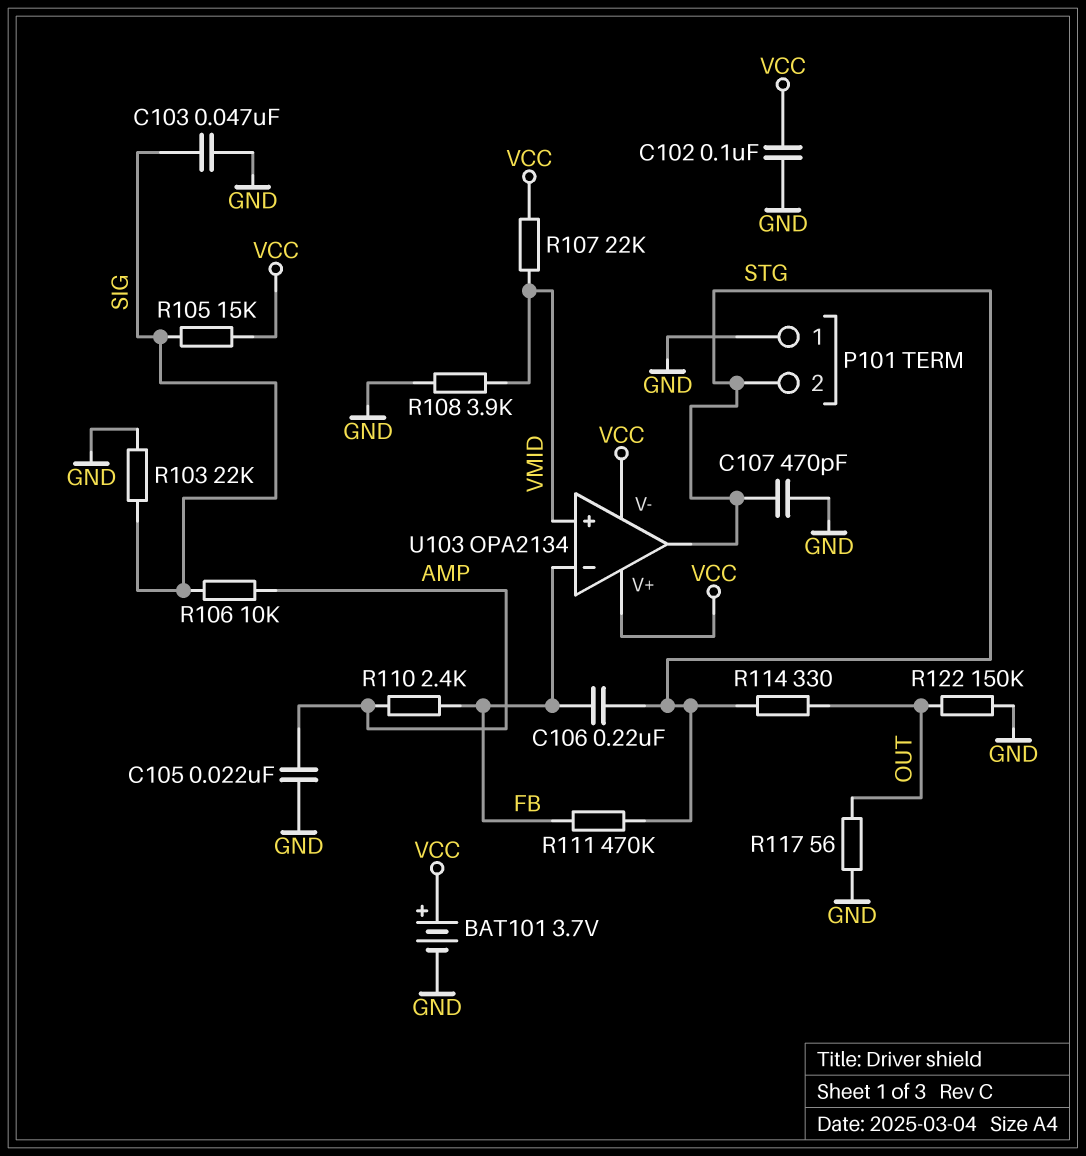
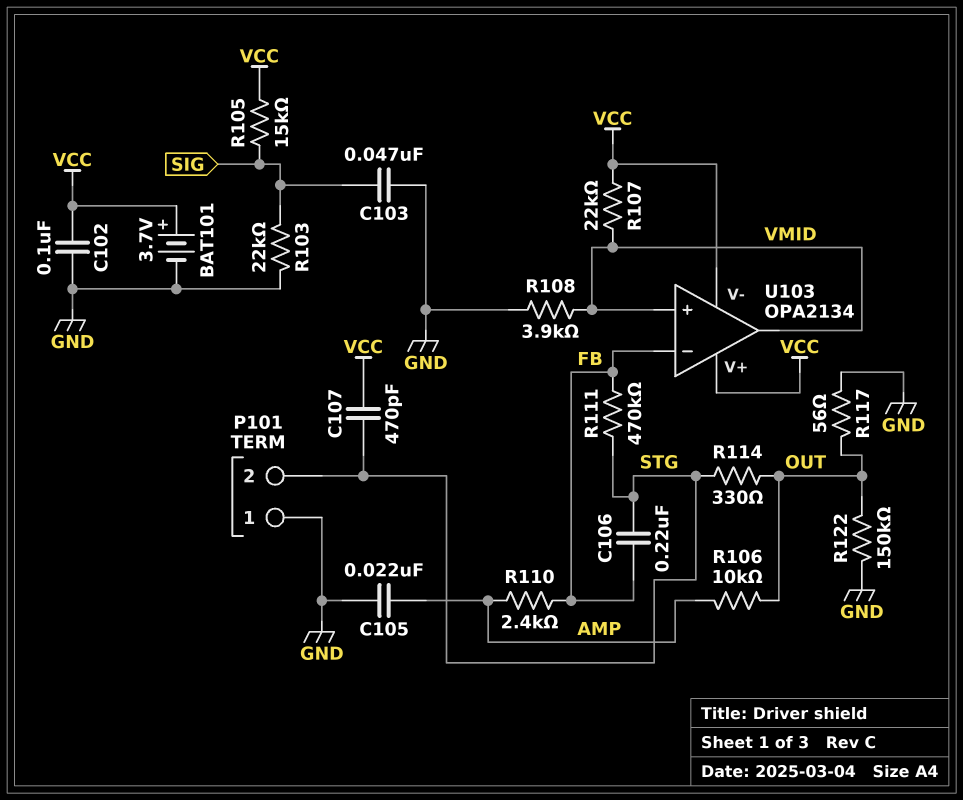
C107: 470pF (GND, STG) -> 470pF (STG, VCC)
R106: 10k (AMP, SIG) -> 10k (AMP, OUT)
U103 pin out: STG -> VMID

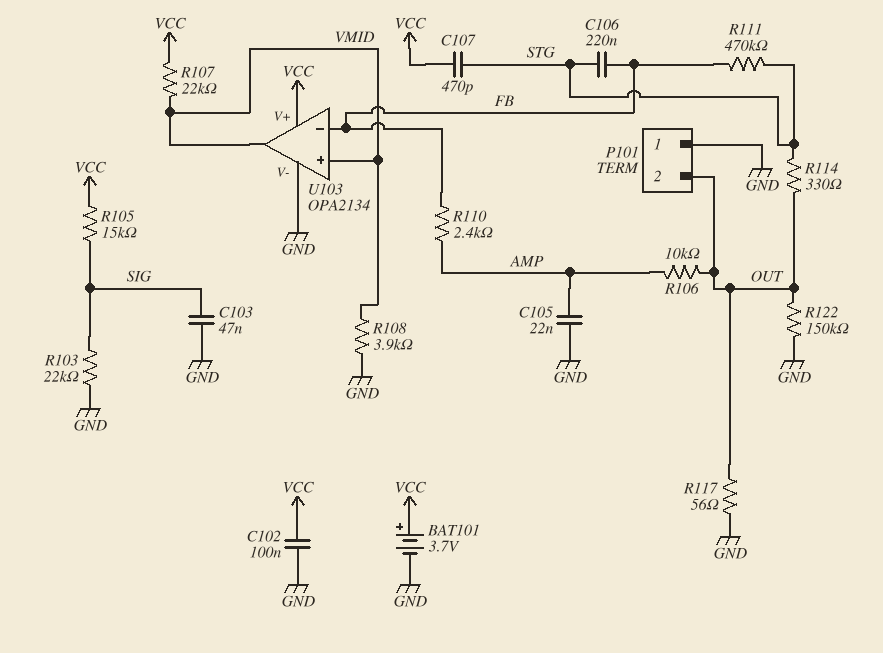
P101 pin 2: STG -> OUT
U103 pin V-: VCC -> GND

